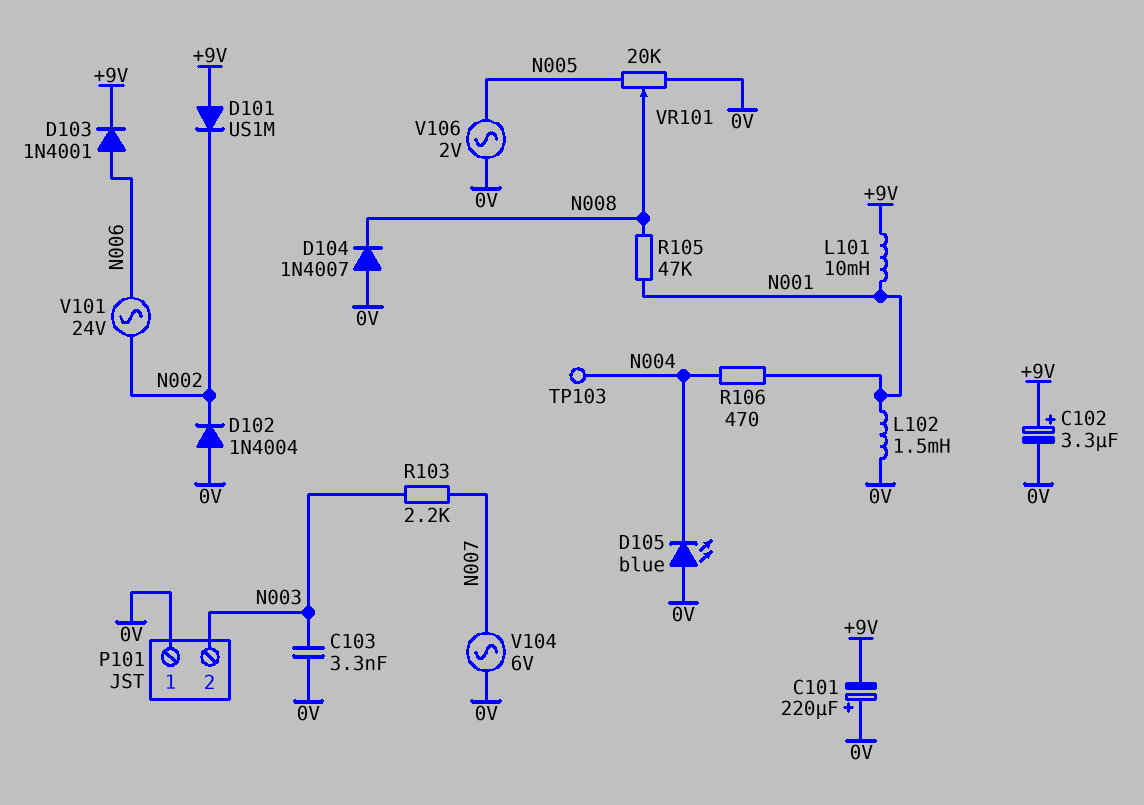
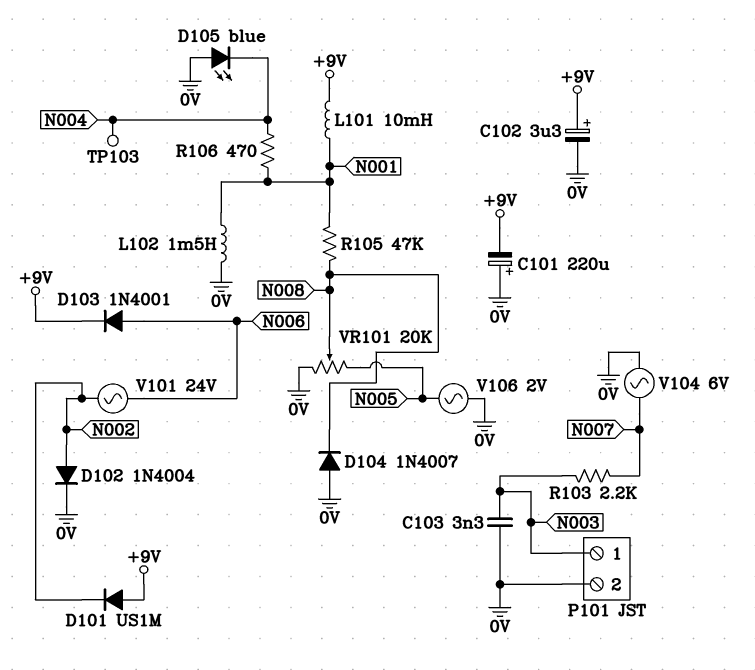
D102: diode 1N4004 (A 0V, K N002) -> diode 1N4004 (A N002, K 0V)
P101 pin 1: 0V -> N003
P101 pin 2: N003 -> 0V

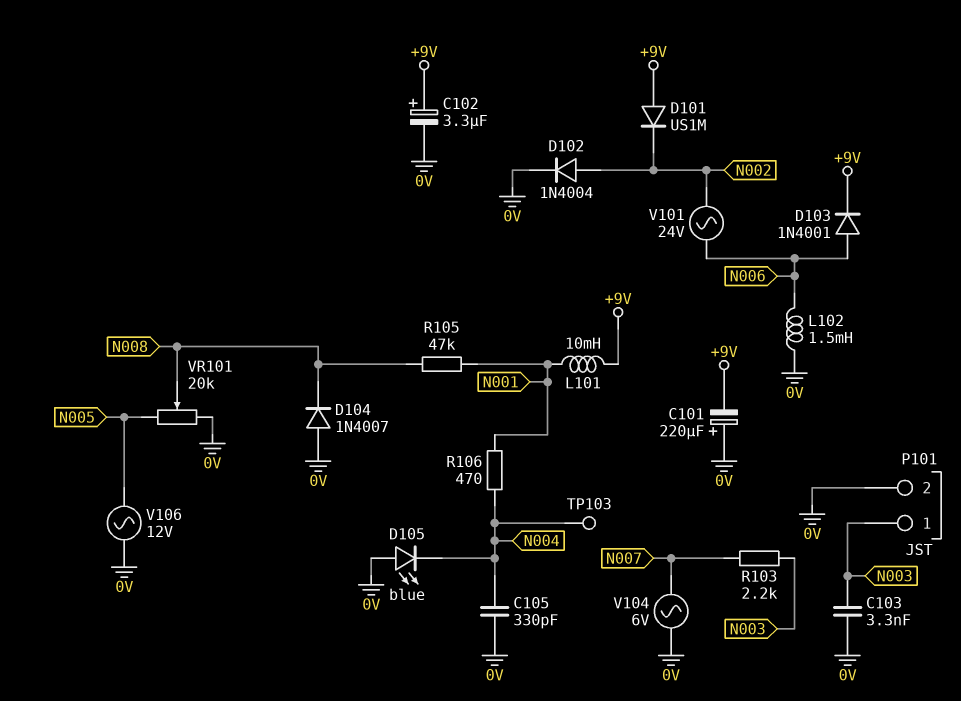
C105: none -> 330pF (0V, N004)
L102: 1.5mH (0V, N001) -> 1.5mH (0V, N006)
V106: AC 2V (0V, N005) -> AC 12V (0V, N005)

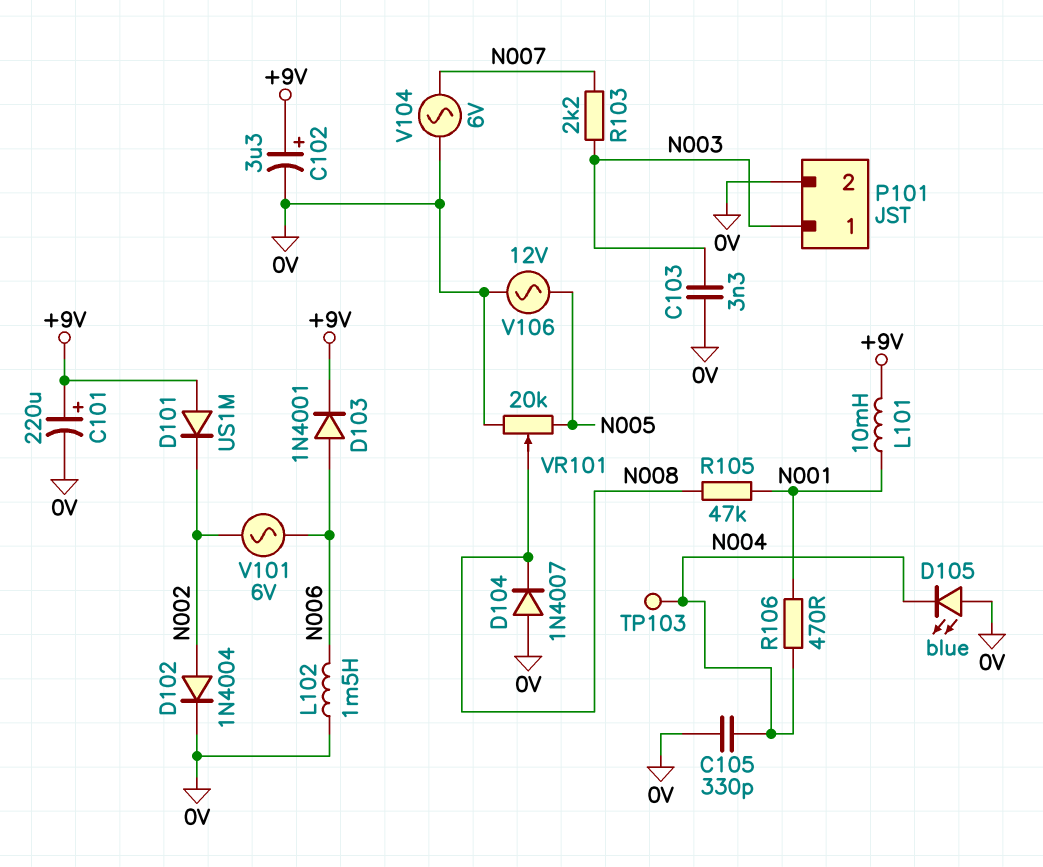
C101: 220uF (plus 0V, minus +9V) -> 220uF (plus +9V, minus 0V)
V101: AC 24V (N002, N006) -> AC 6V (N002, N006)

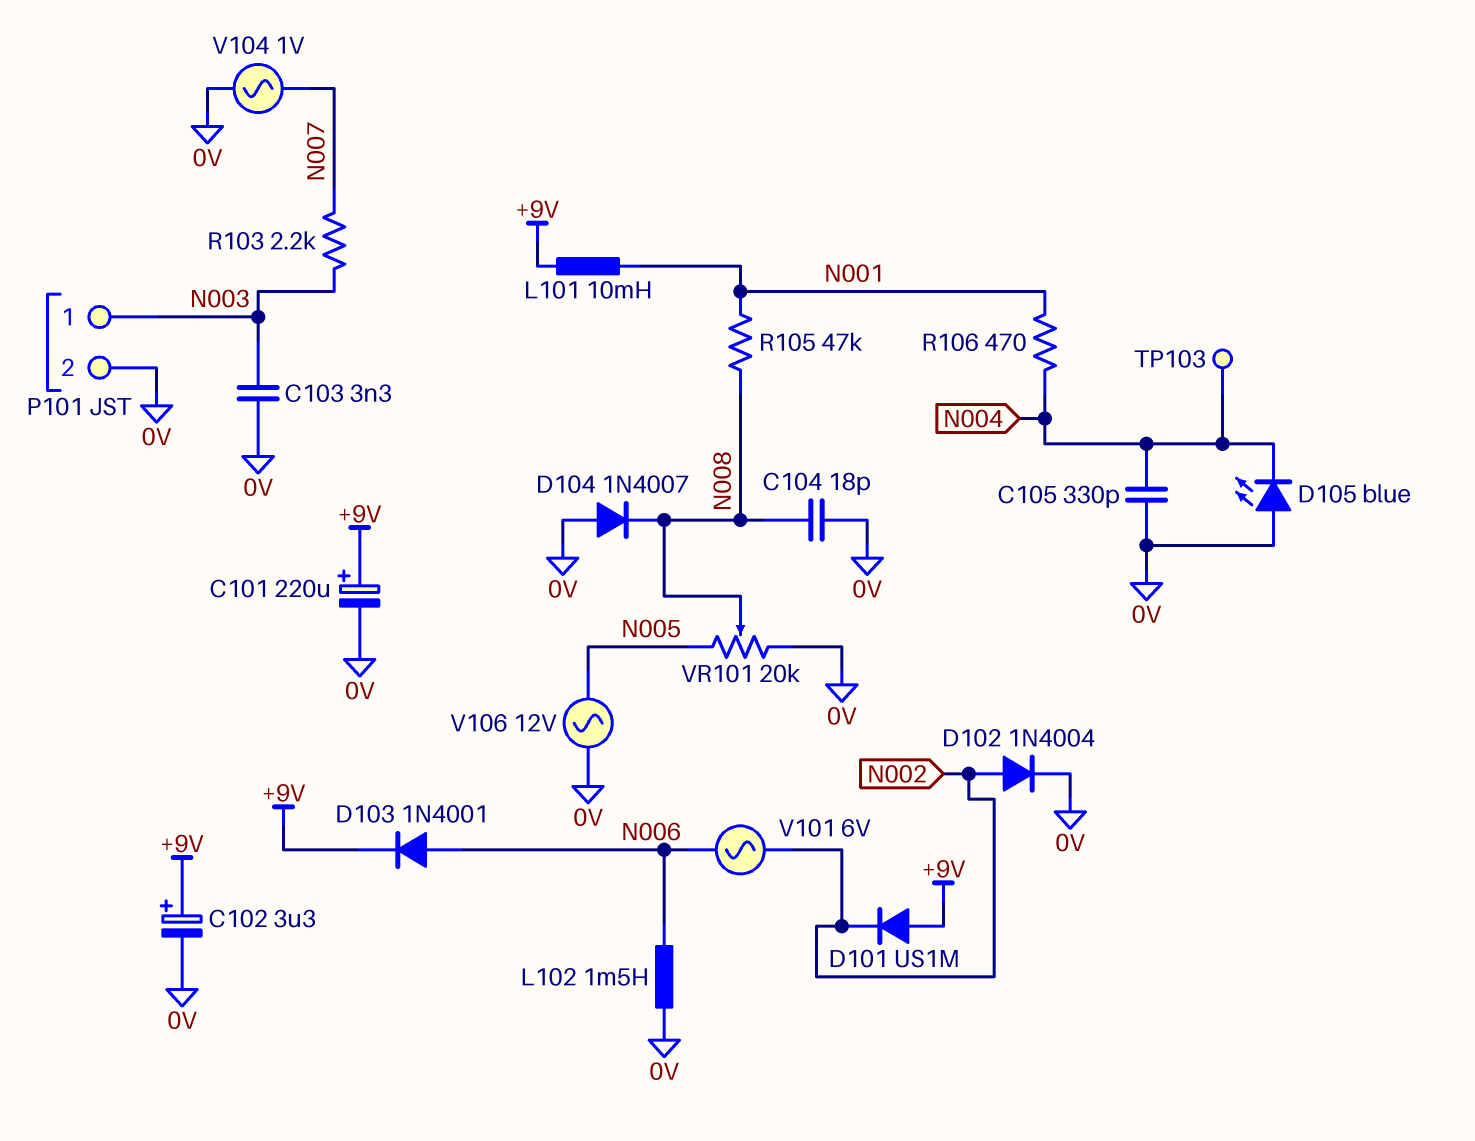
C104: none -> 18pF (0V, N008)
V104: AC 6V (0V, N007) -> AC 1V (0V, N007)

